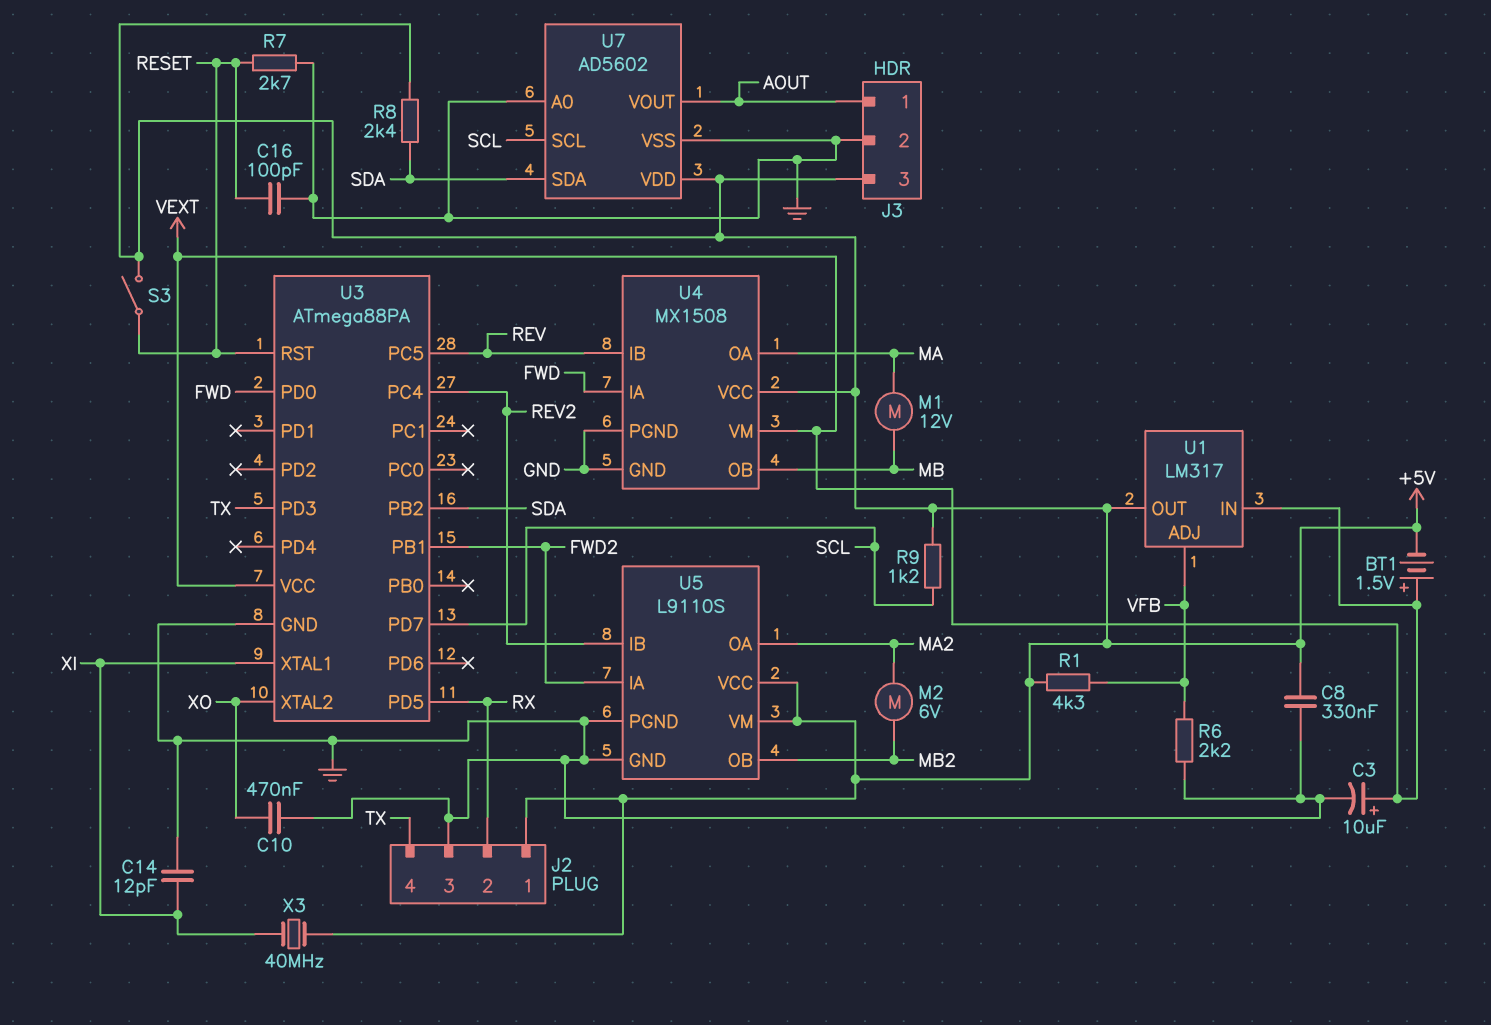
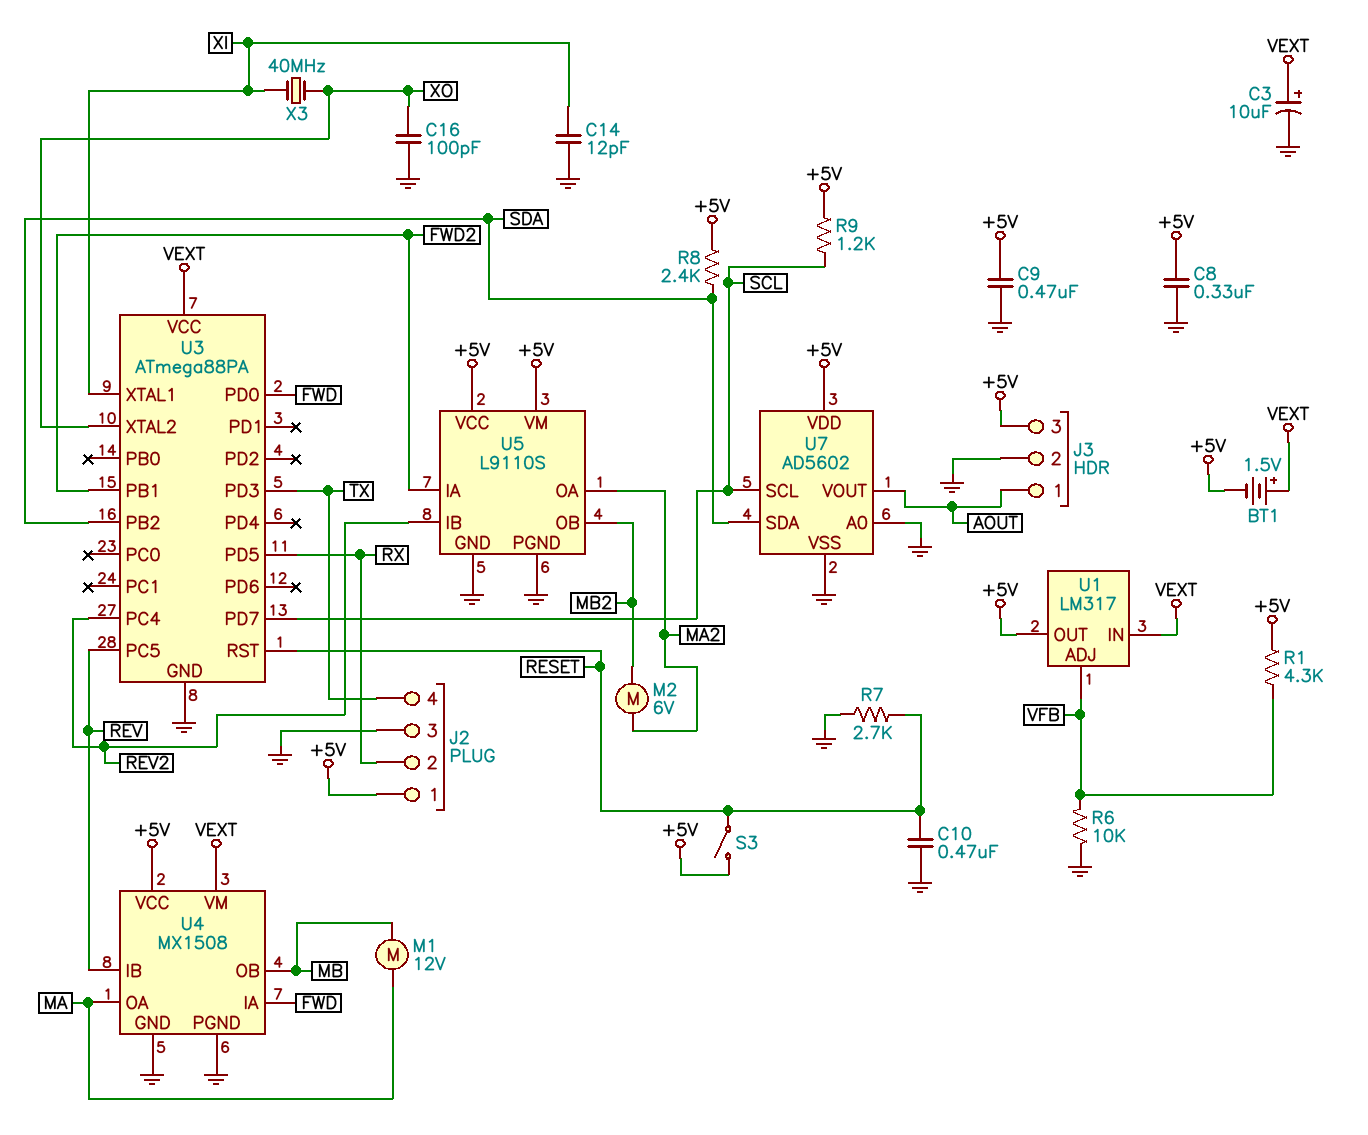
C9: none -> 470nF (+5V, GND)
C10: 470nF (GND, XO) -> 470nF (GND, RESET)
C16: 100pF (GND, RESET) -> 100pF (GND, XO)
R6: 2.2k (GND, VFB) -> 10k (GND, VFB)
X3: 40MHz (+5V, XI) -> 40MHz (XI, XO)

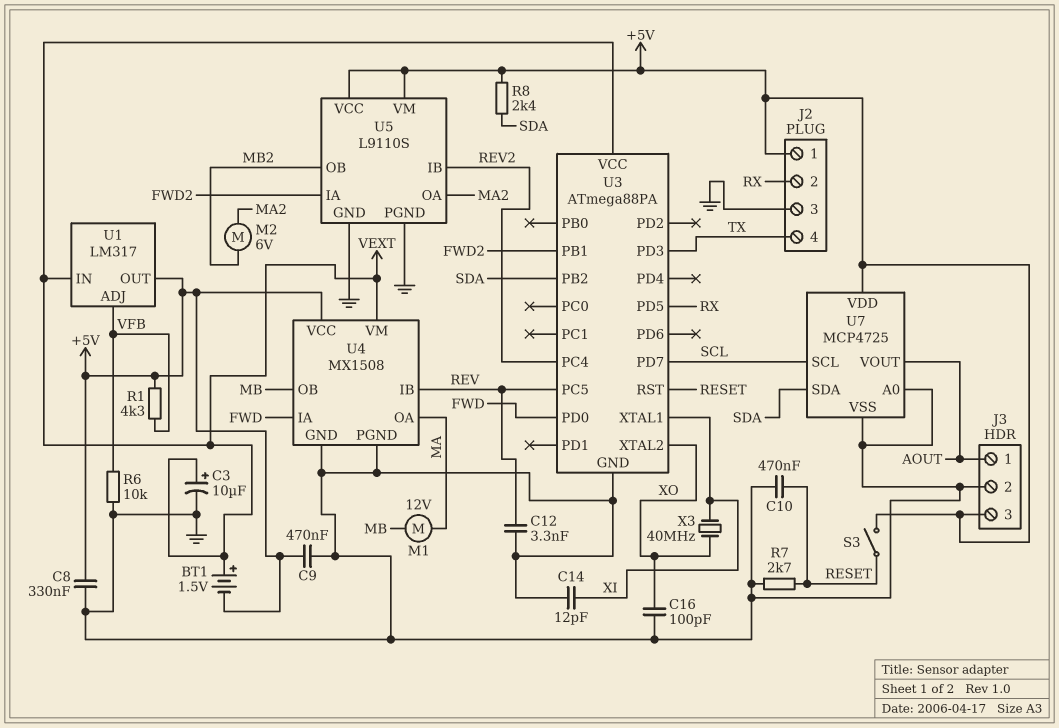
C12: none -> 3.3nF (GND, REV)
R9: 1.2k (+5V, SCL) -> none
U7: AD5602 -> MCP4725

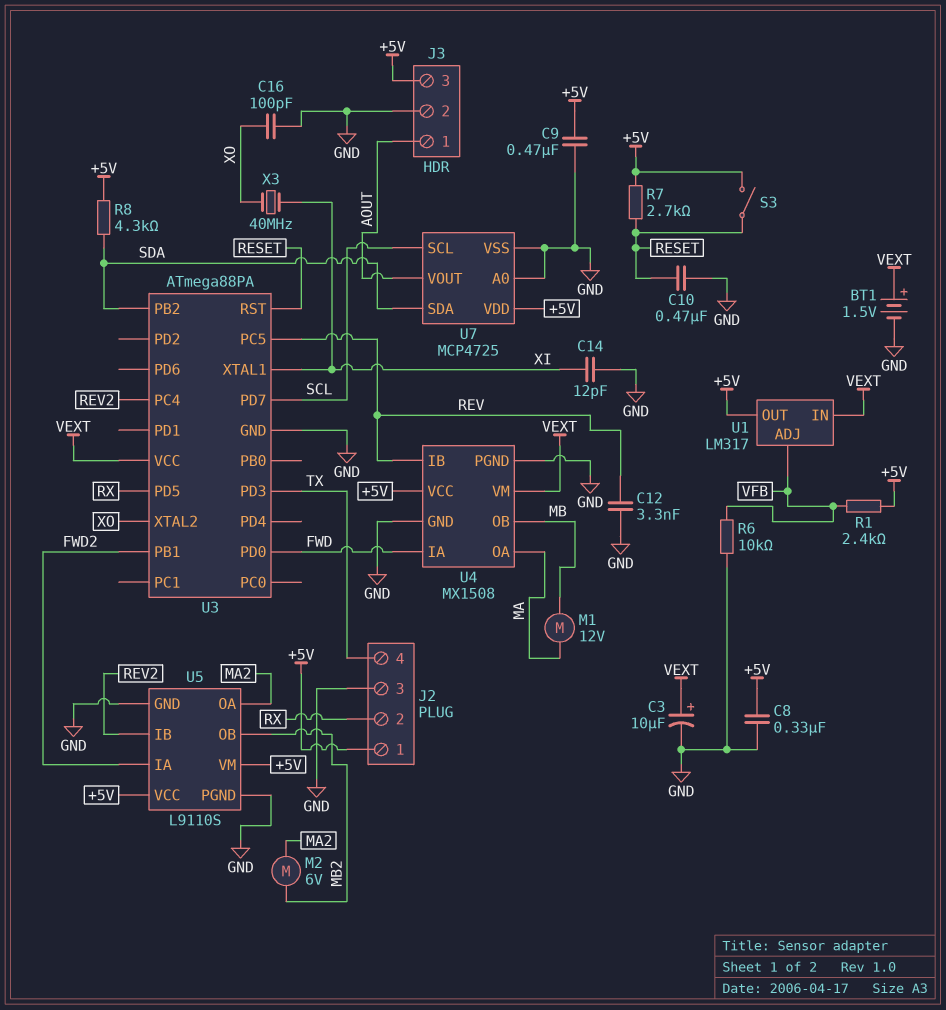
BT1: 1.5V (plus VEXT, minus +5V) -> 1.5V (plus VEXT, minus GND)
R1: 4.3k (+5V, VFB) -> 2.4k (+5V, VFB)
R7: 2.7k (GND, RESET) -> 2.7k (+5V, RESET)
R8: 2.4k (+5V, SDA) -> 4.3k (+5V, SDA)

